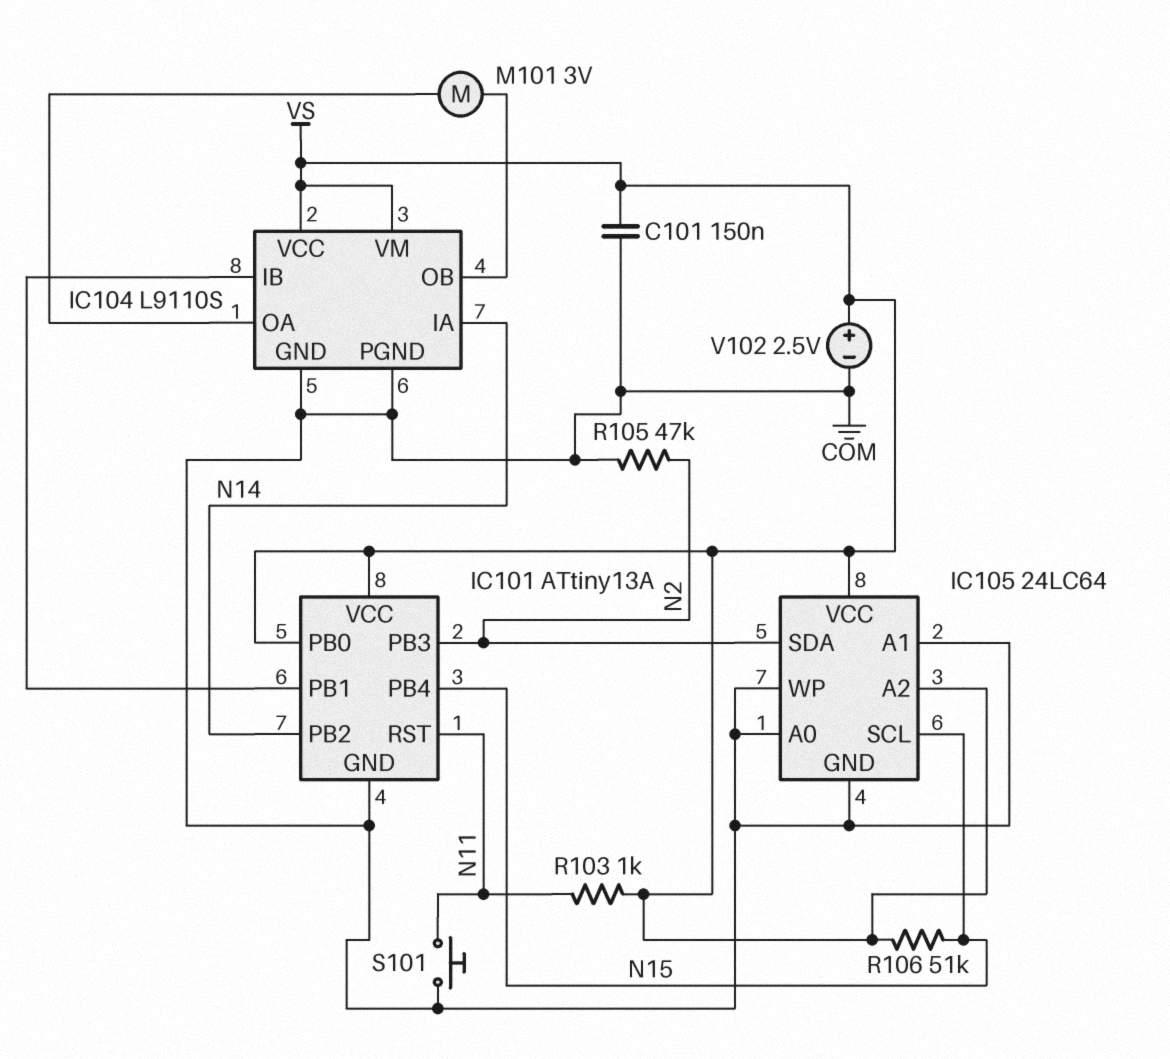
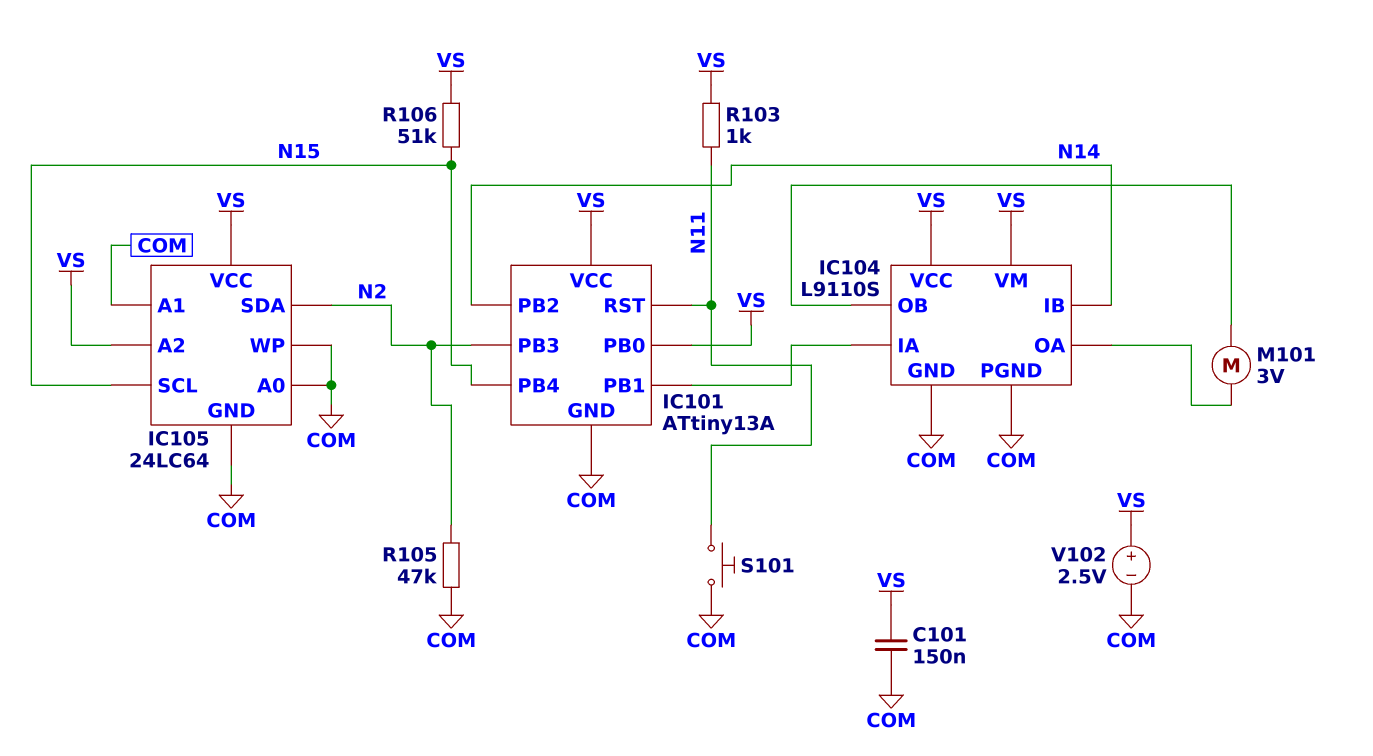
IC104 pin IA: N14 -> IC101/PB1
IC104 pin IB: IC101/PB1 -> N14

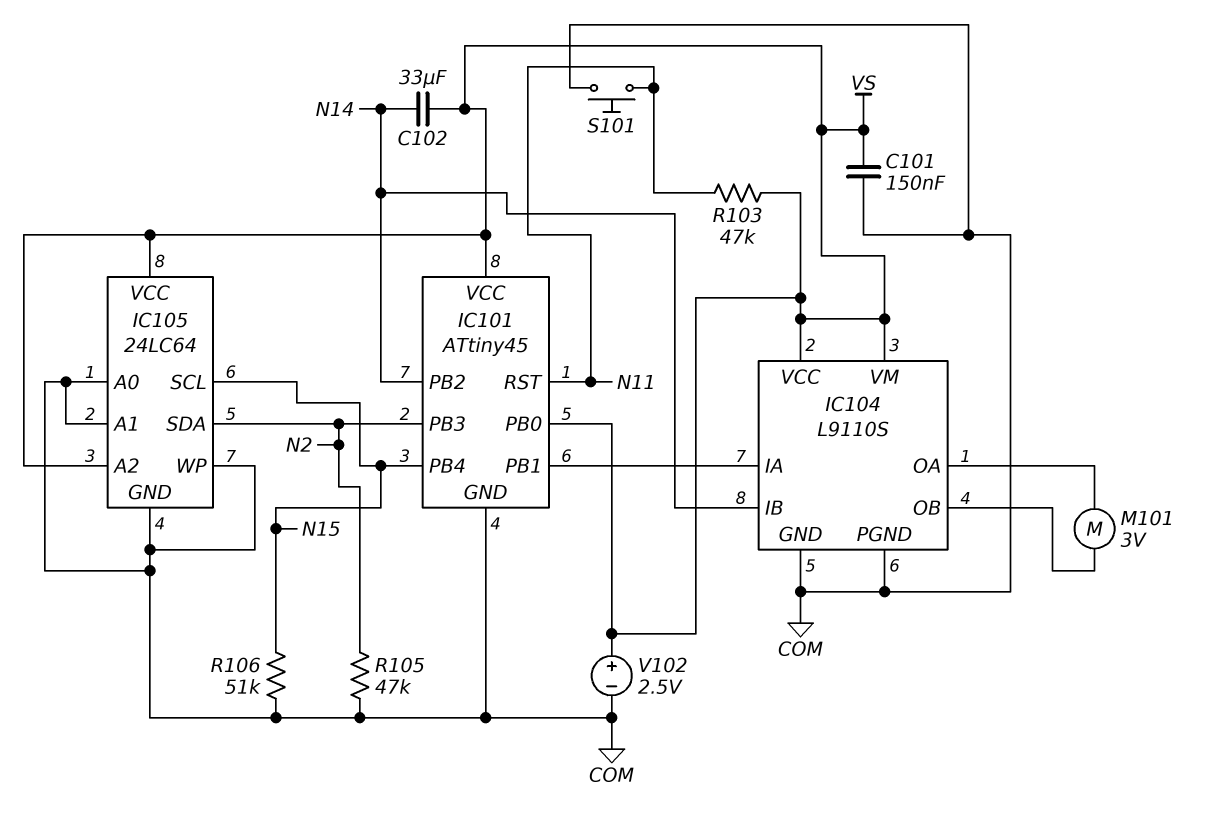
C102: none -> 33uF (N14, VS)
IC101: ATtiny13A -> ATtiny45
R103: 1k (N11, VS) -> 47k (N11, VS)
R106: 51k (N15, VS) -> 51k (COM, N15)

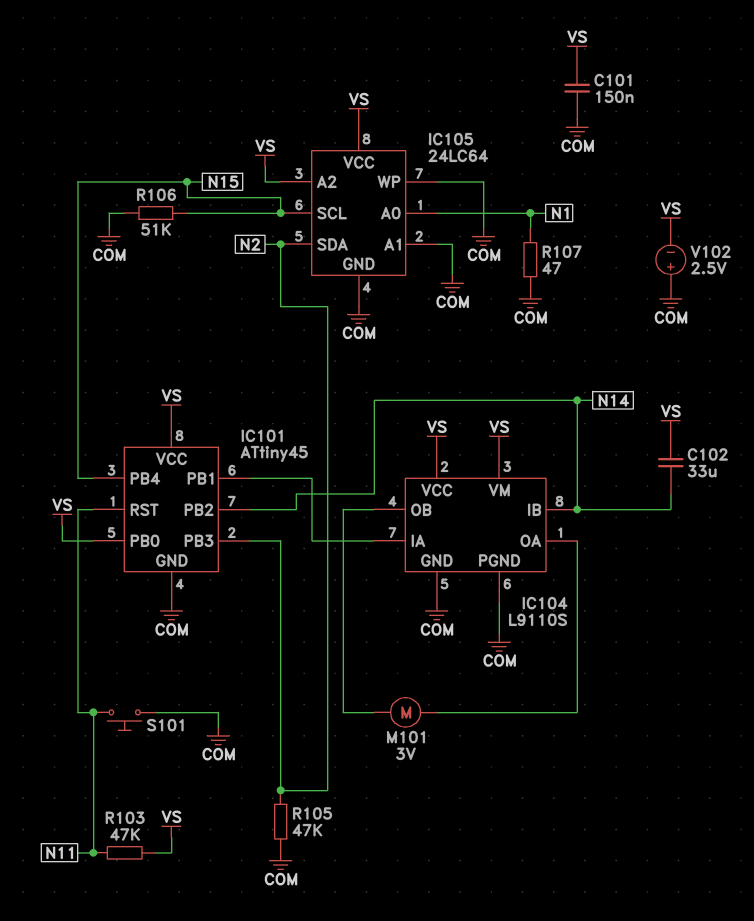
IC105 pin A0: COM -> N1
R107: none -> 47 (COM, N1)
V102: 2.5V (plus VS, minus COM) -> 2.5V (plus COM, minus VS)

